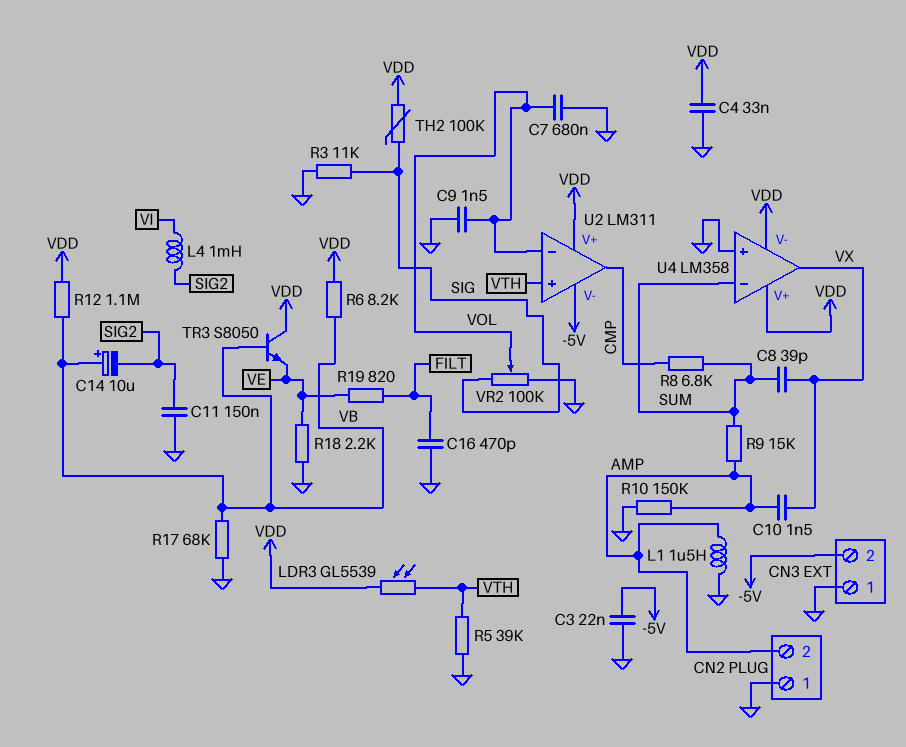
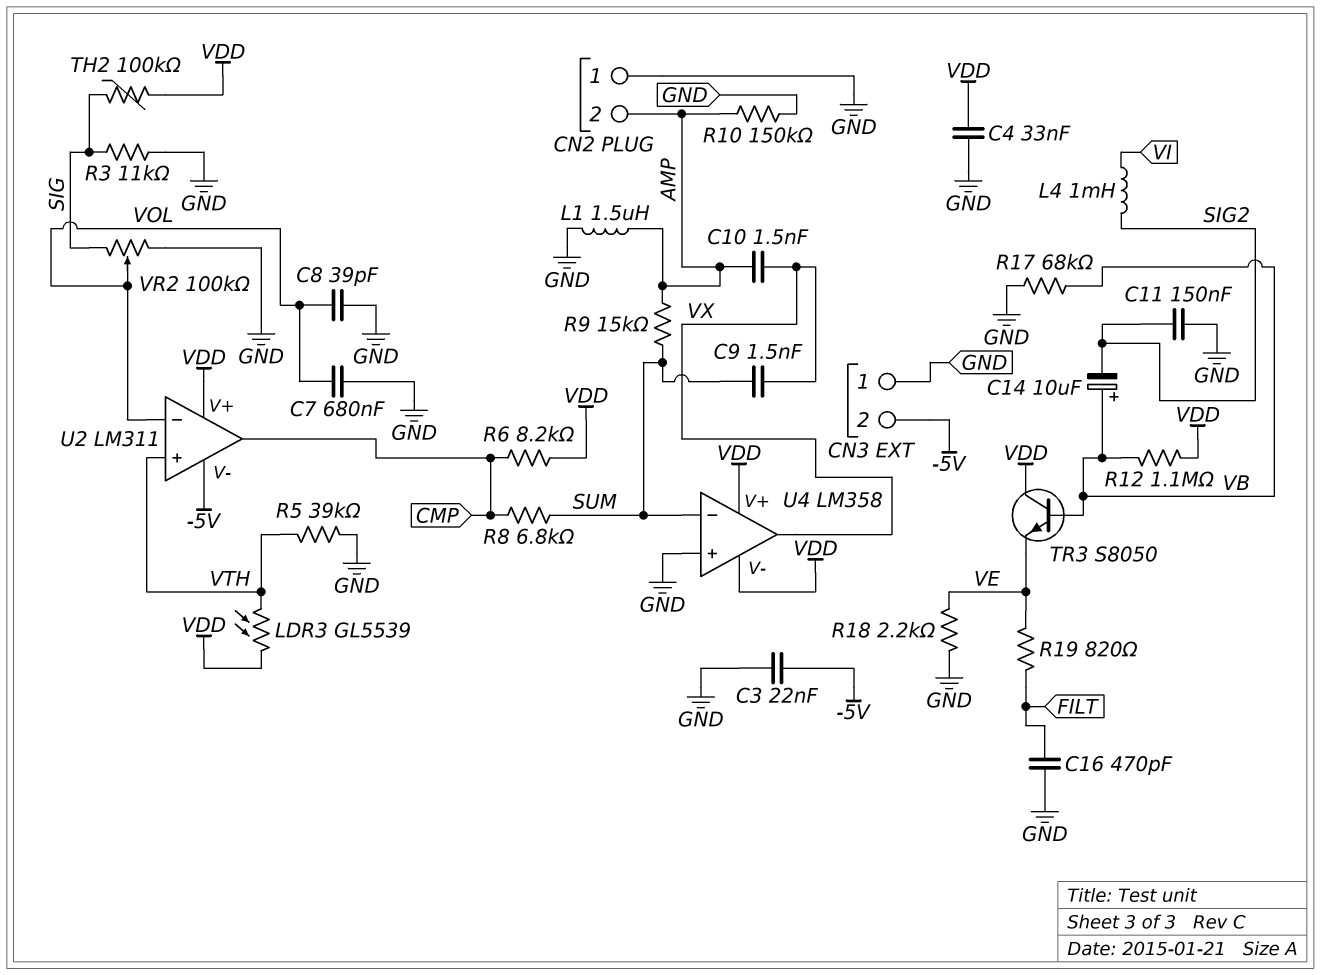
C8: 39pF (SUM, VX) -> 39pF (GND, VOL)
C9: 1.5nF (GND, VOL) -> 1.5nF (SUM, VX)
R6: 8.2k (VB, VDD) -> 8.2k (CMP, VDD)

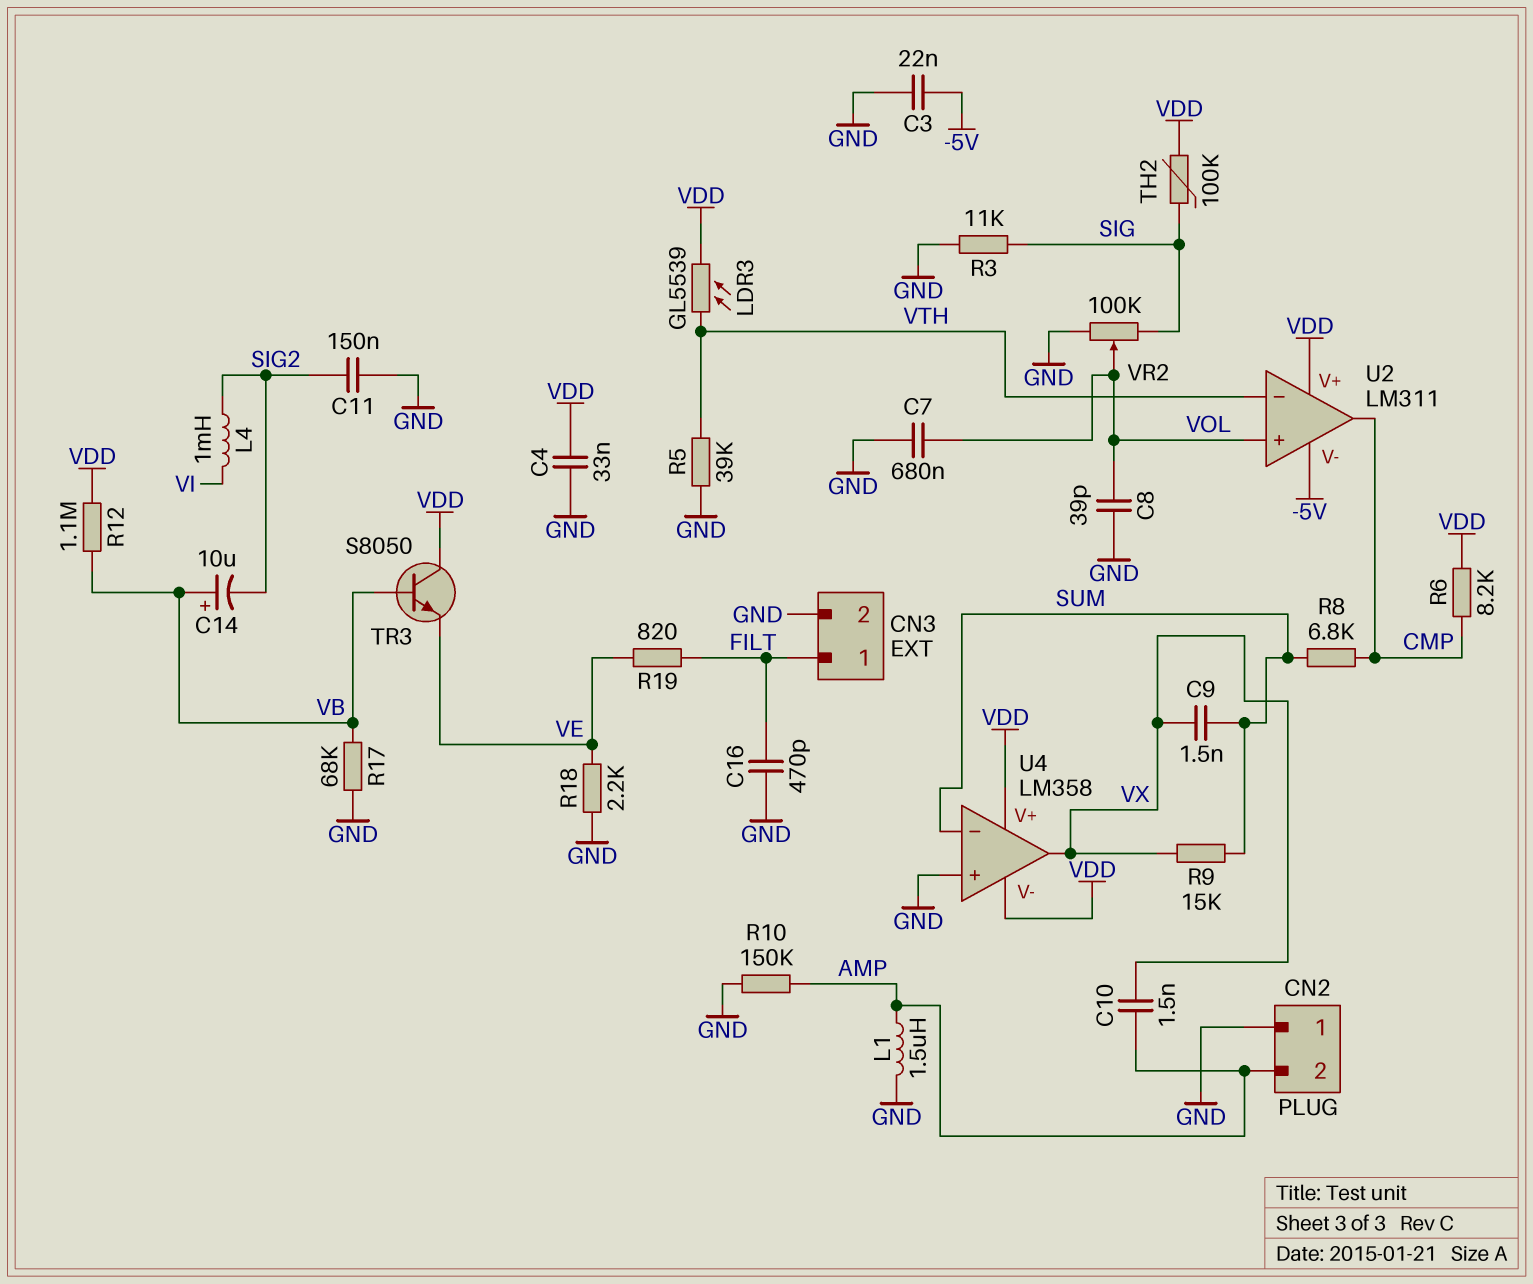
CN3 pin 1: GND -> FILT
CN3 pin 2: -5V -> GND
R9: 15k (AMP, SUM) -> 15k (SUM, VX)
U2 pin in+: VTH -> VOL
U2 pin in-: VOL -> VTH

